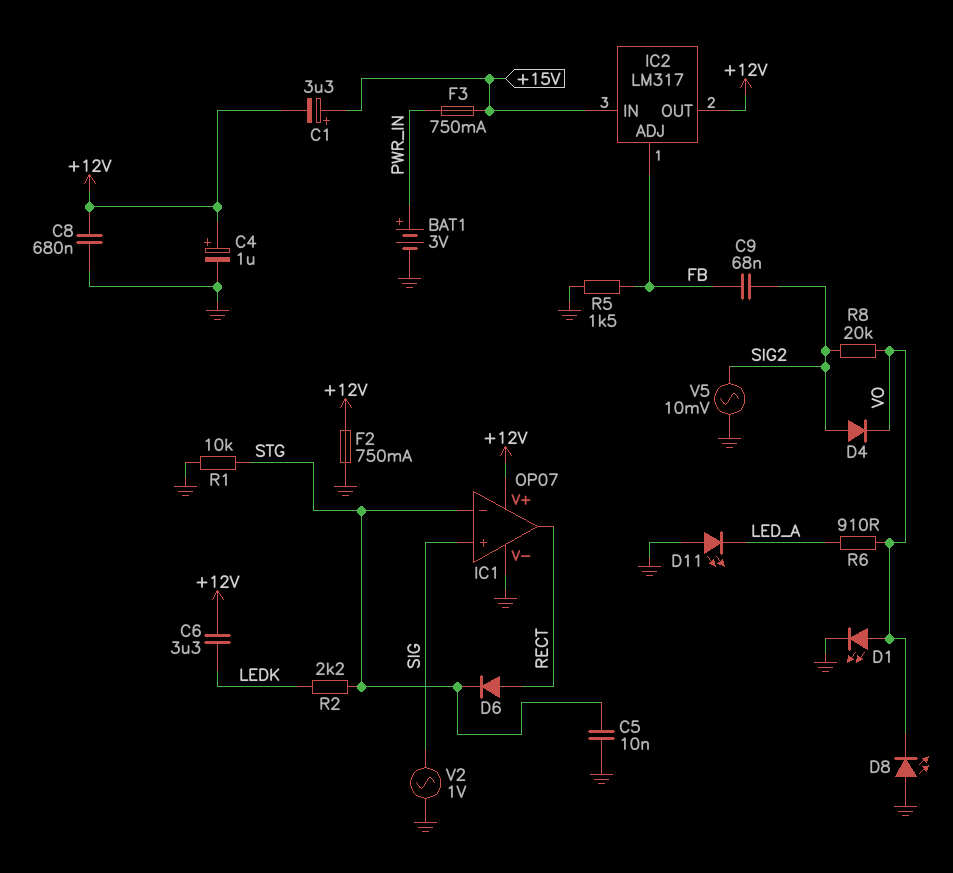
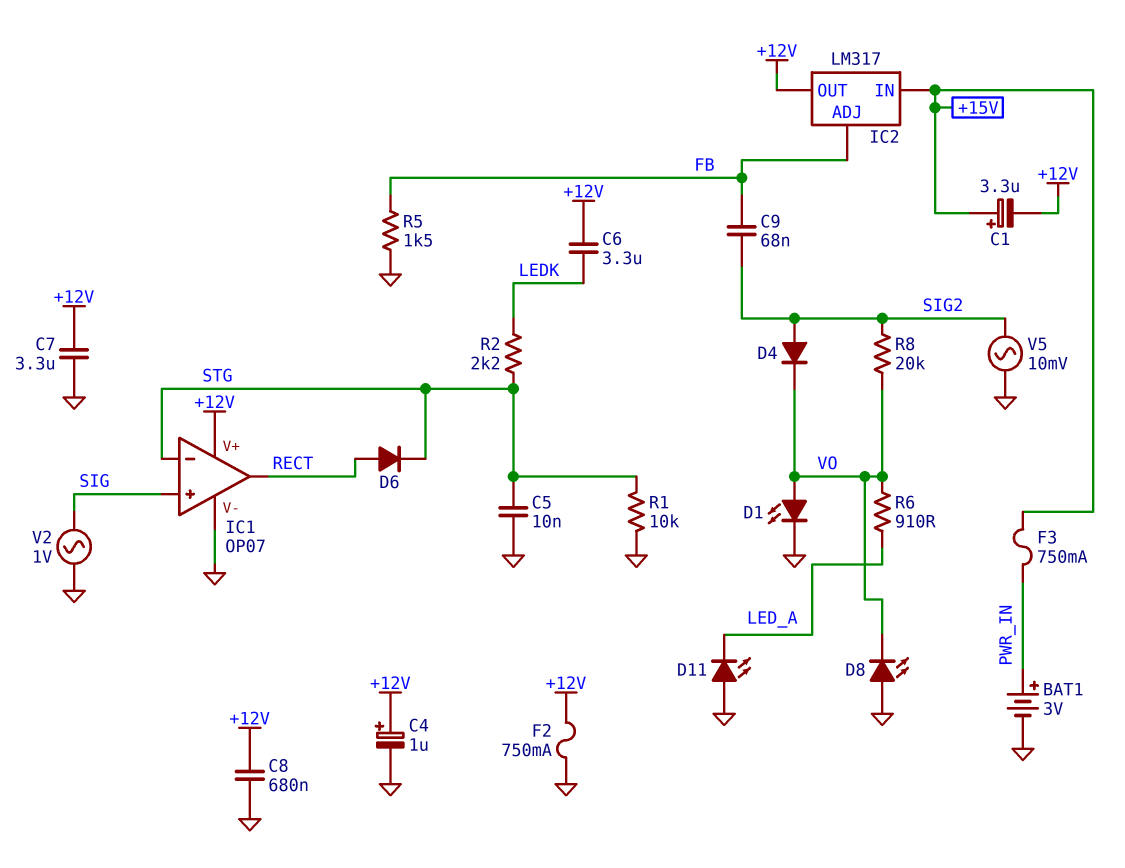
C7: none -> 3.3uF (+12V, GND)

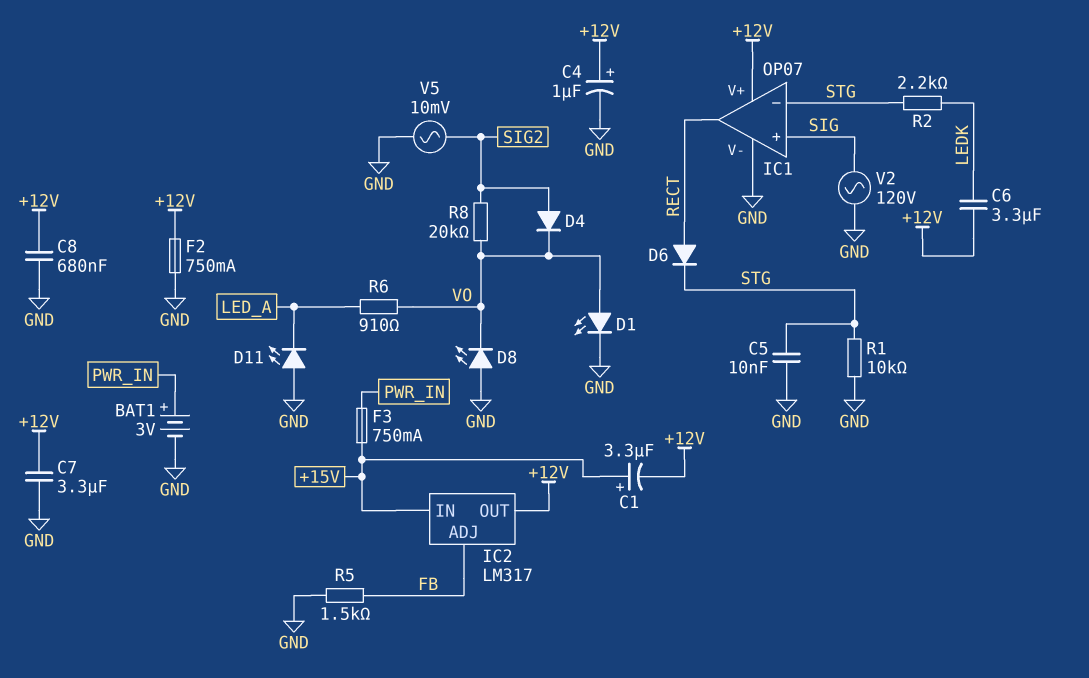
C9: 68nF (FB, SIG2) -> none
V2: AC 1V (GND, SIG) -> AC 120V (GND, SIG)

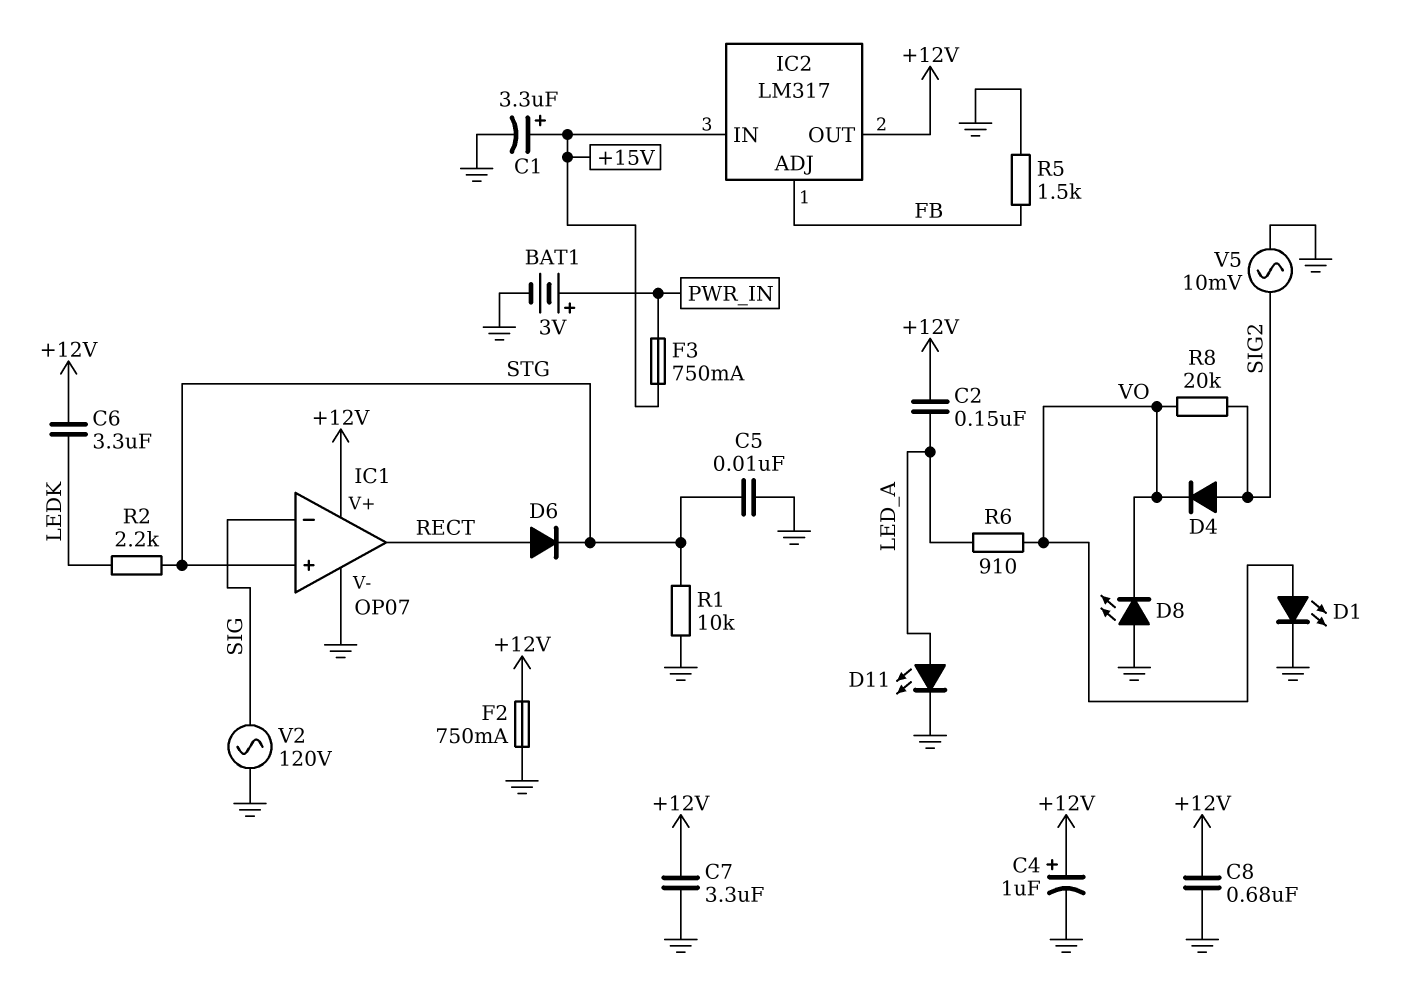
C1: 3.3uF (plus +15V, minus +12V) -> 3.3uF (plus +15V, minus GND)
C2: none -> 150nF (+12V, LED_A)
D11: LED (A GND, K LED_A) -> LED (A LED_A, K GND)
IC1 pin in+: SIG -> STG
IC1 pin in-: STG -> SIG

